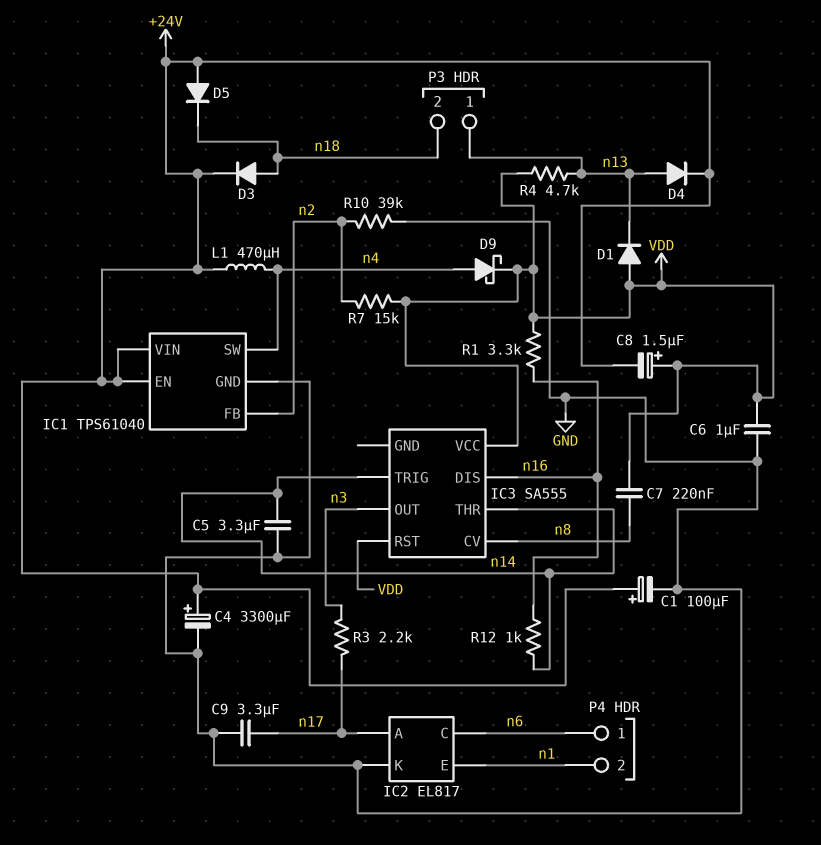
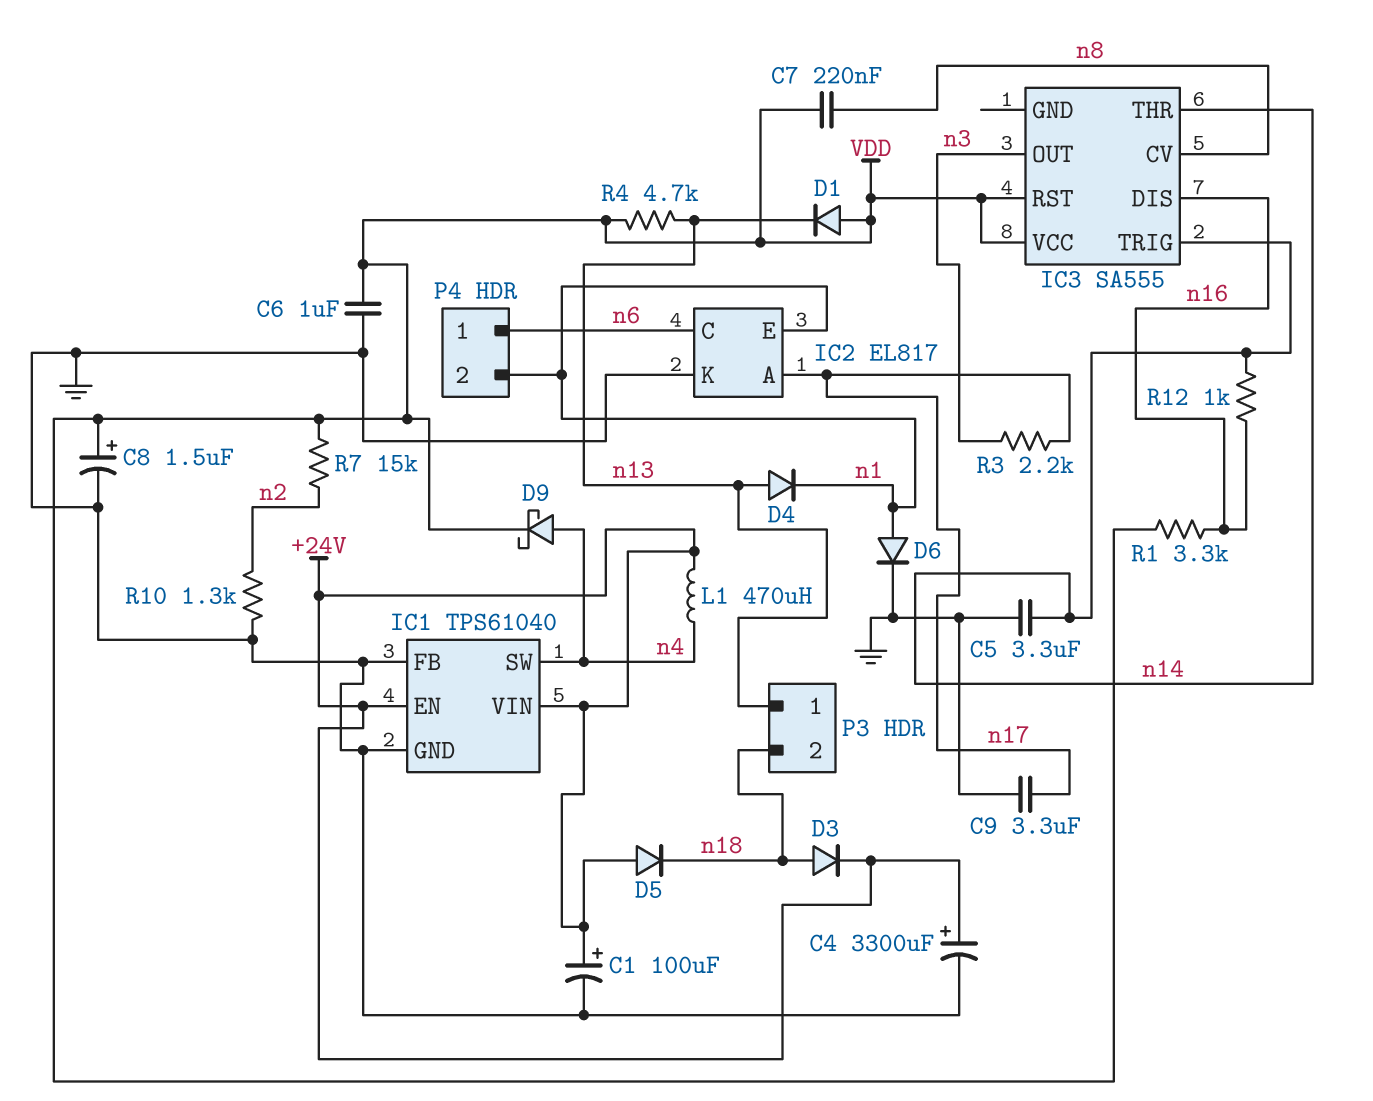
C8: 1.5uF (plus VDD, minus +24V) -> 1.5uF (plus VDD, minus GND)
D4: diode (A n13, K +24V) -> diode (A n13, K n1)
D6: none -> diode (A n1, K GND)
IC1 pin FB: n2 -> GND
R10: 39k (GND, n2) -> 1.3k (GND, n2)

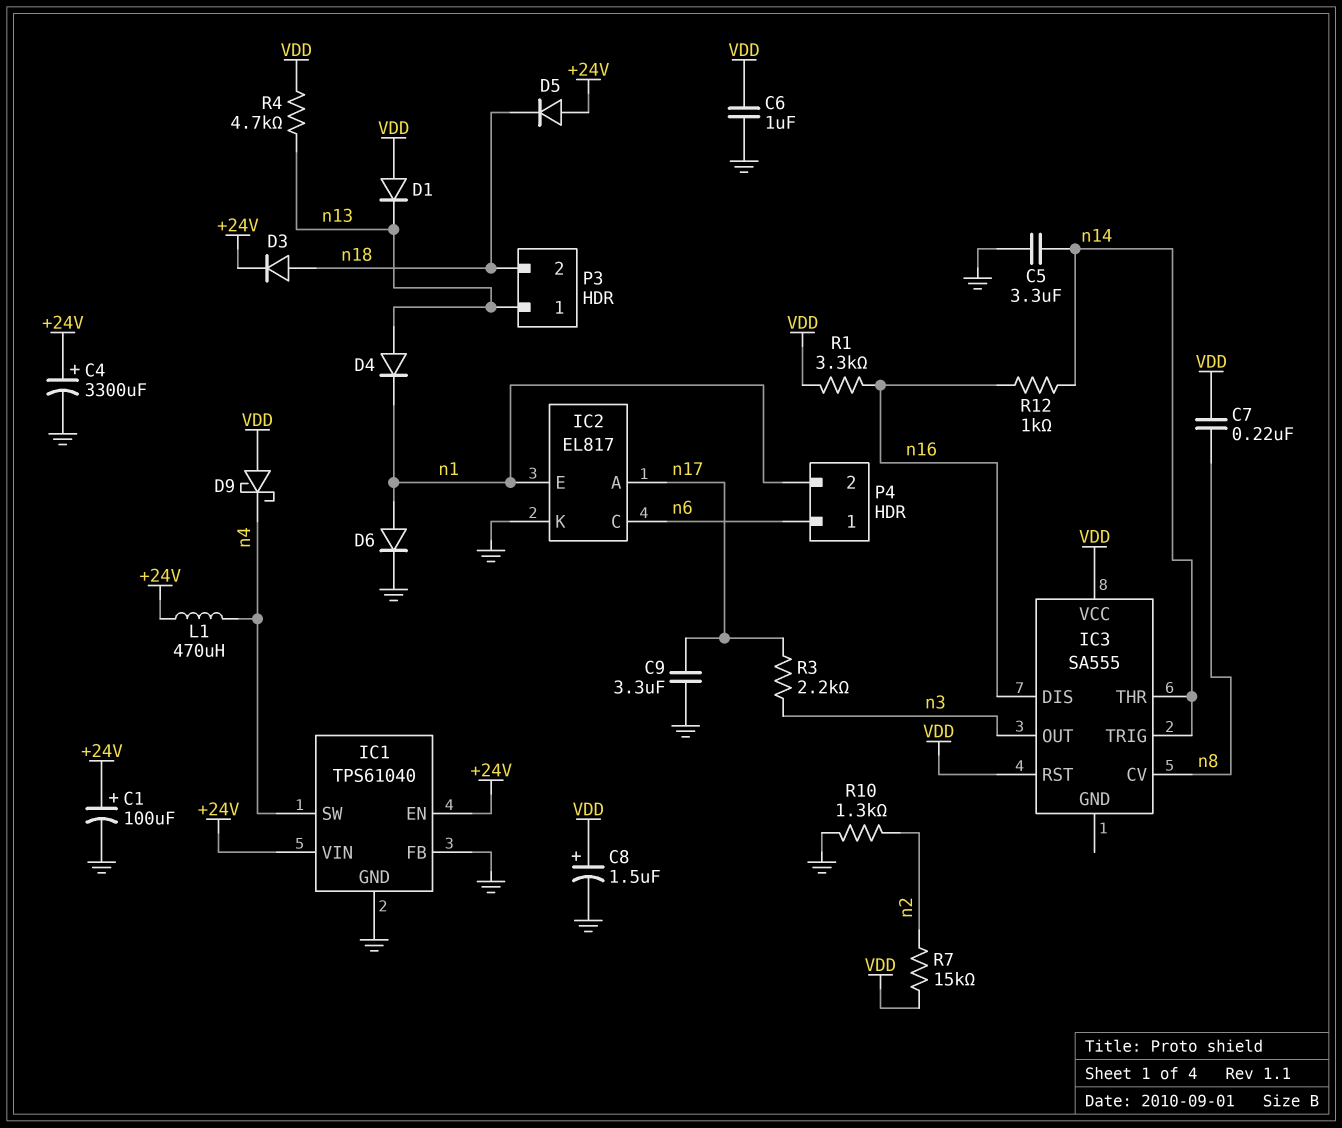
D9: schottky (A n4, K VDD) -> schottky (A VDD, K n4)

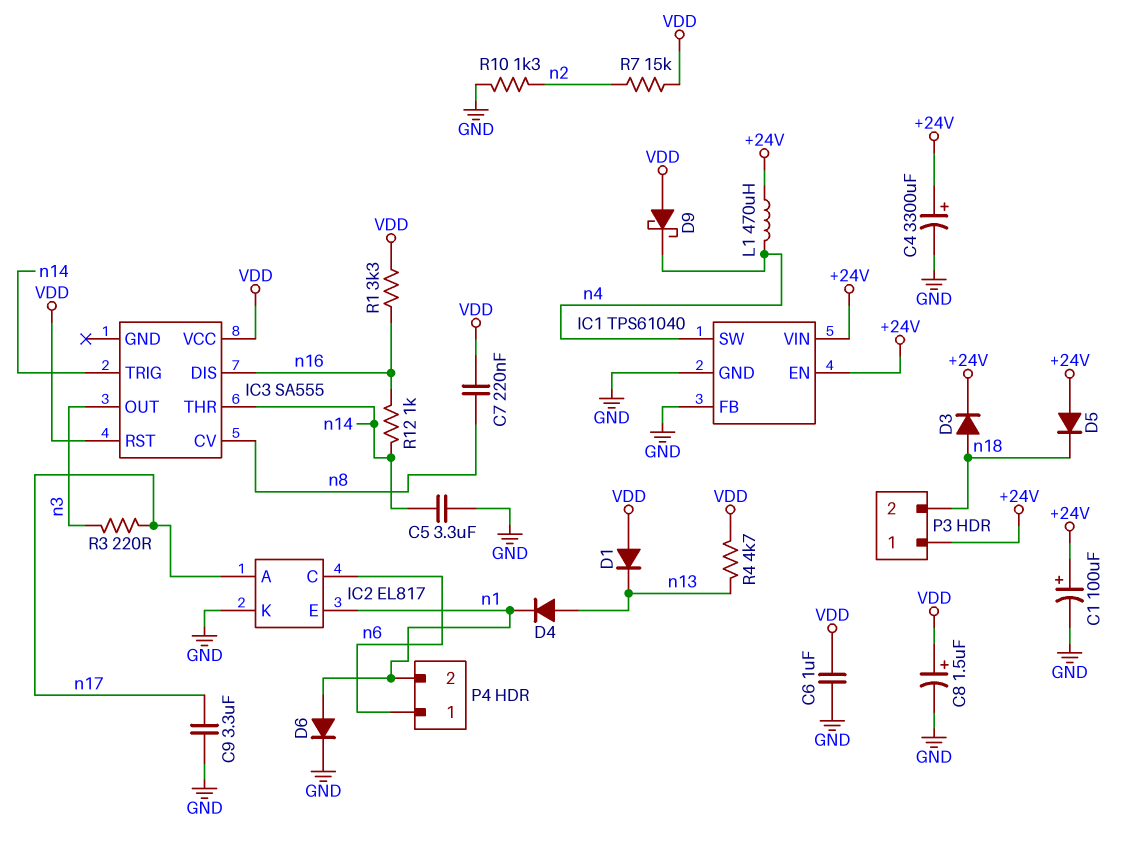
P3 pin 1: n13 -> +24V
R3: 2.2k (n3, n17) -> 220 (n3, n17)

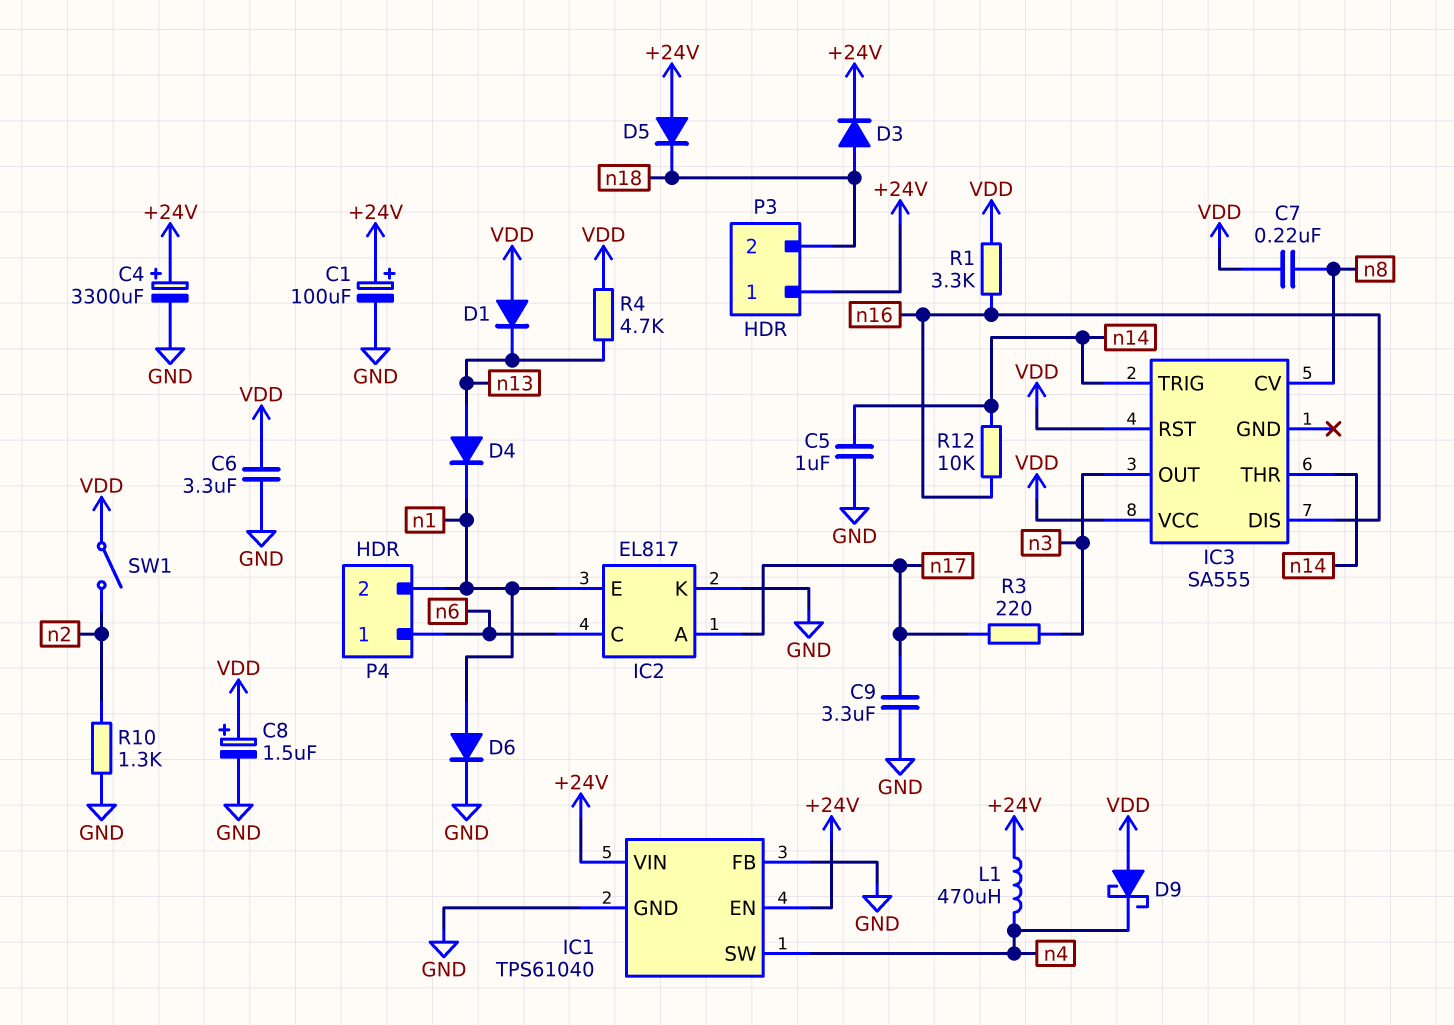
C5: 3.3uF (GND, n14) -> 1uF (GND, n14)
C6: 1uF (GND, VDD) -> 3.3uF (GND, VDD)
R7: 15k (VDD, n2) -> none
R12: 1k (n14, n16) -> 10k (n14, n16)
SW1: none -> switch (VDD, n2)

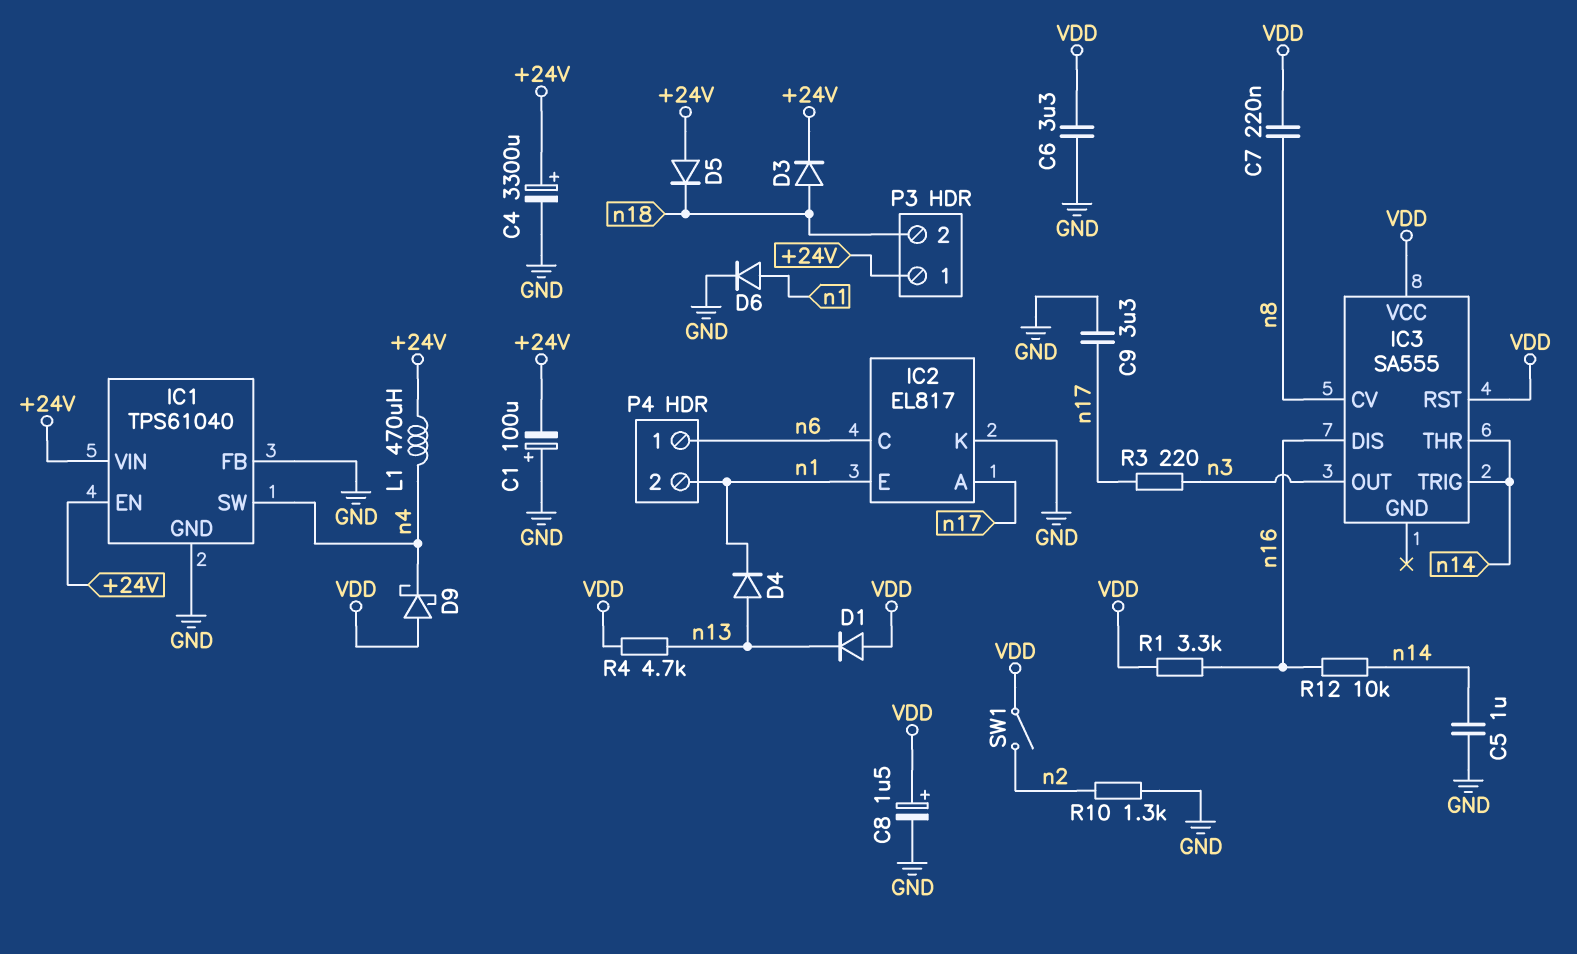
C1: 100uF (plus +24V, minus GND) -> 100uF (plus GND, minus +24V)

